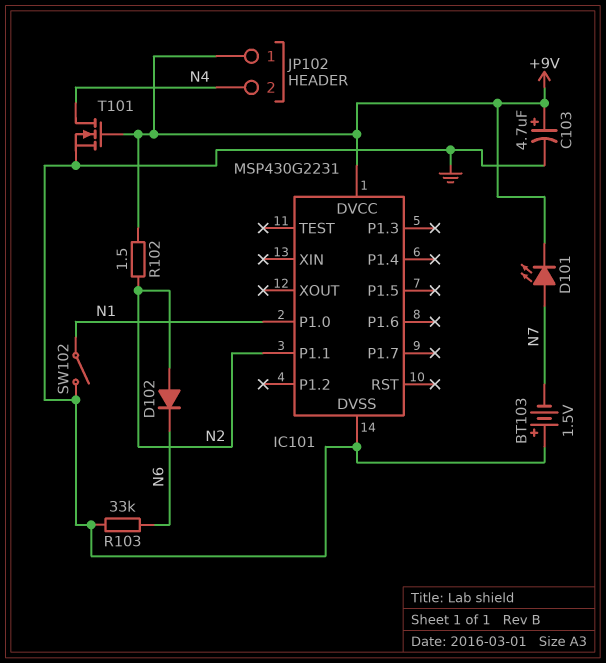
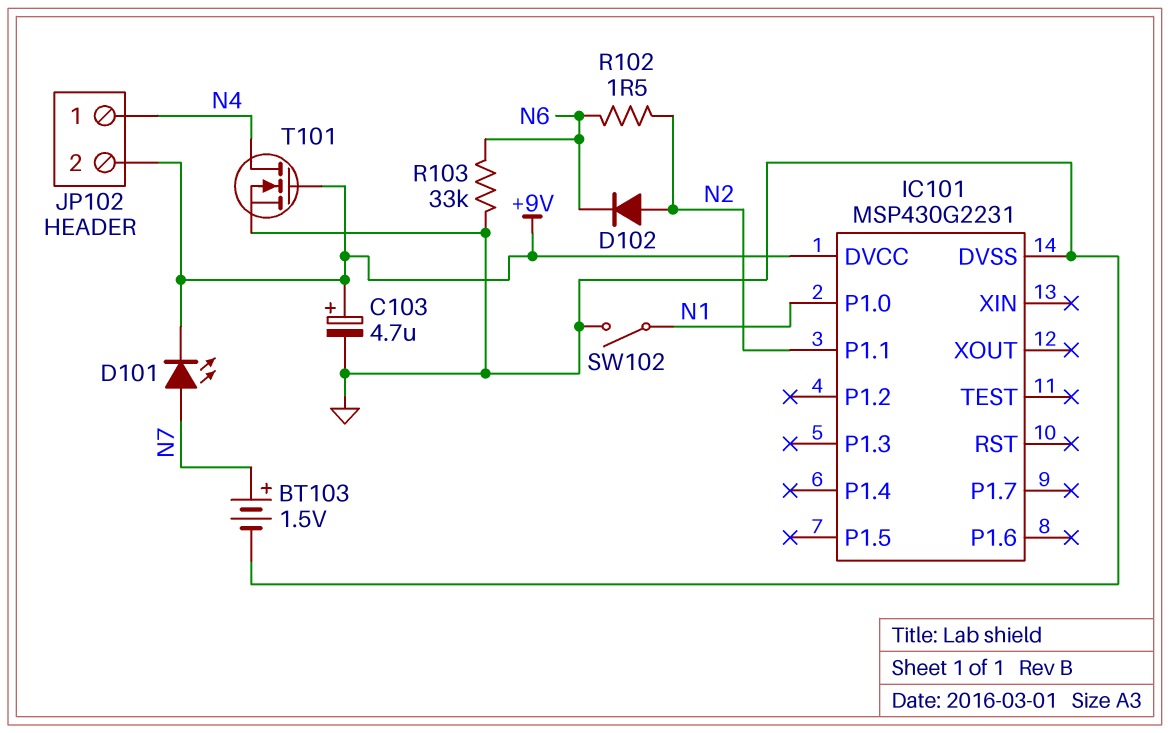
BT103: 1.5V (plus GND, minus N7) -> 1.5V (plus N7, minus GND)
JP102 pin 1: +9V -> N4
JP102 pin 2: N4 -> +9V
R102: 1.5 (+9V, N2) -> 1.5 (N2, N6)

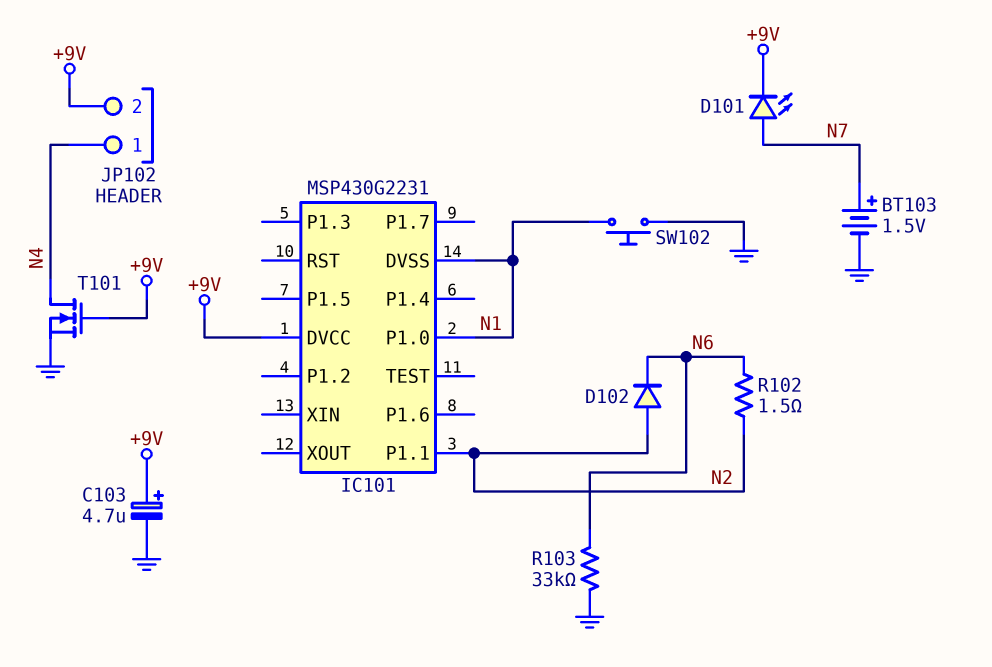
IC101 pin DVSS: GND -> N1
SW102: switch (GND, N1) -> button (GND, N1)

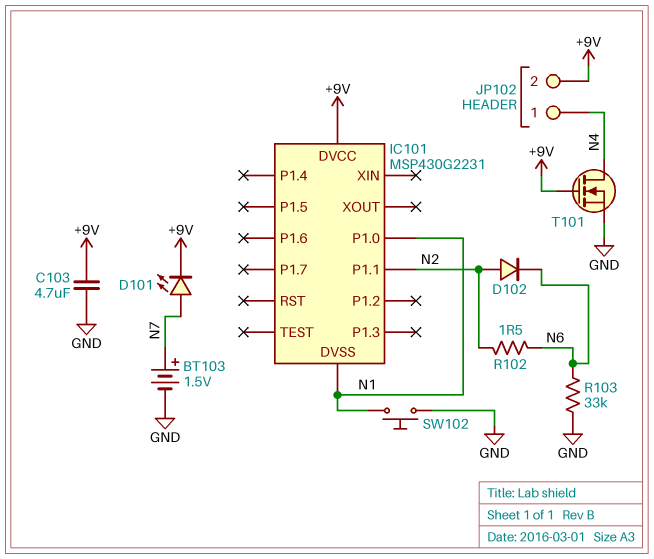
C103: 4.7uF (plus +9V, minus GND) -> 4.7uF (+9V, GND)

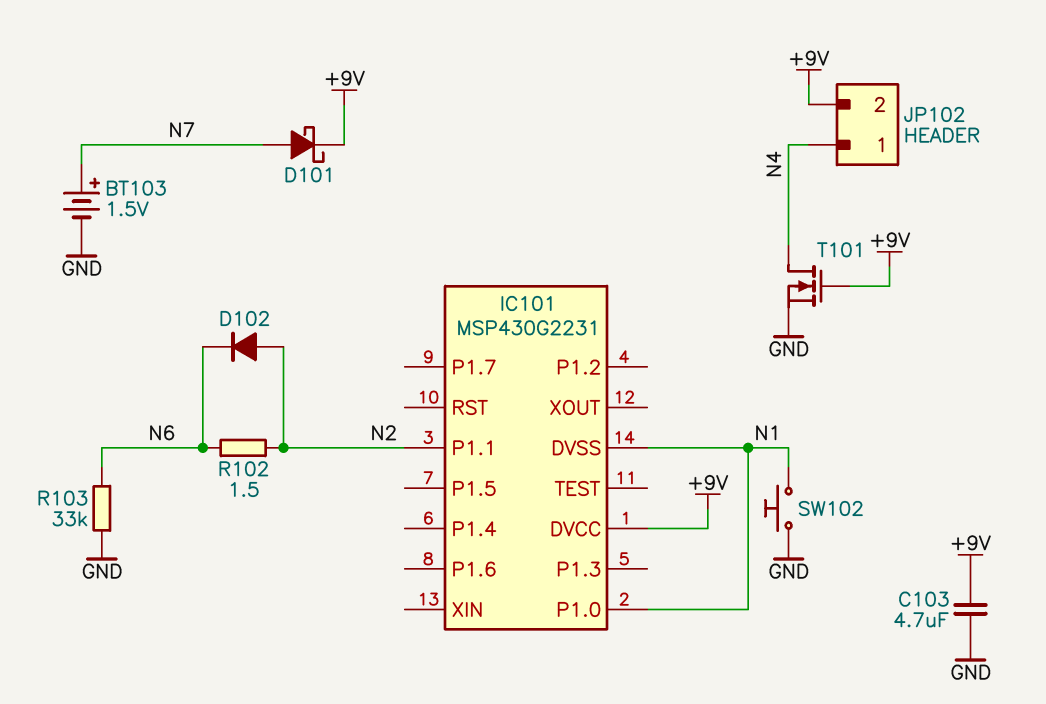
D101: LED (A N7, K +9V) -> schottky (A N7, K +9V)

